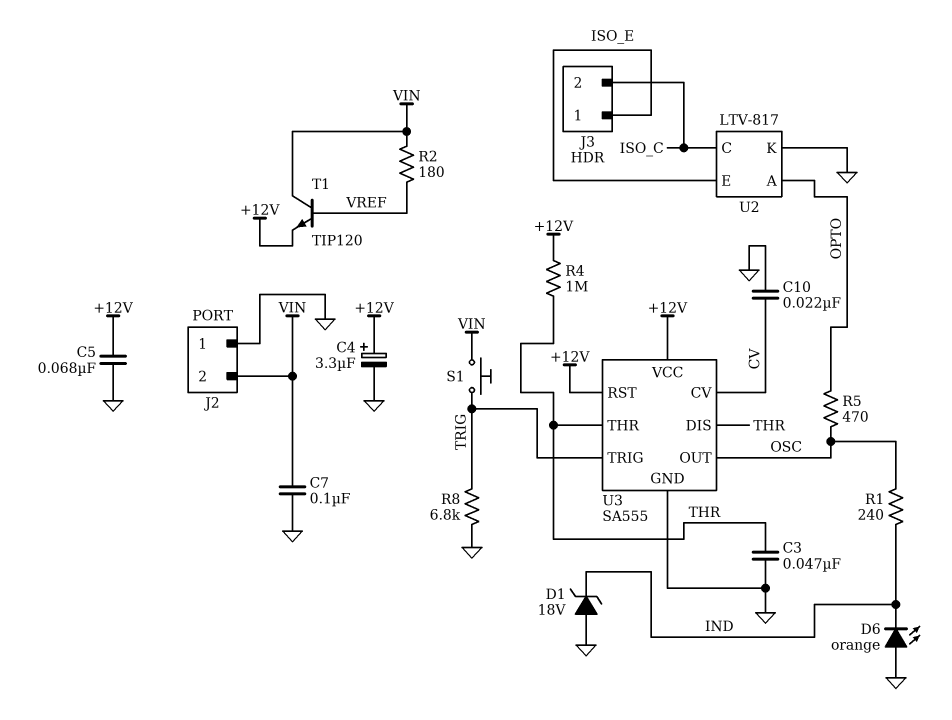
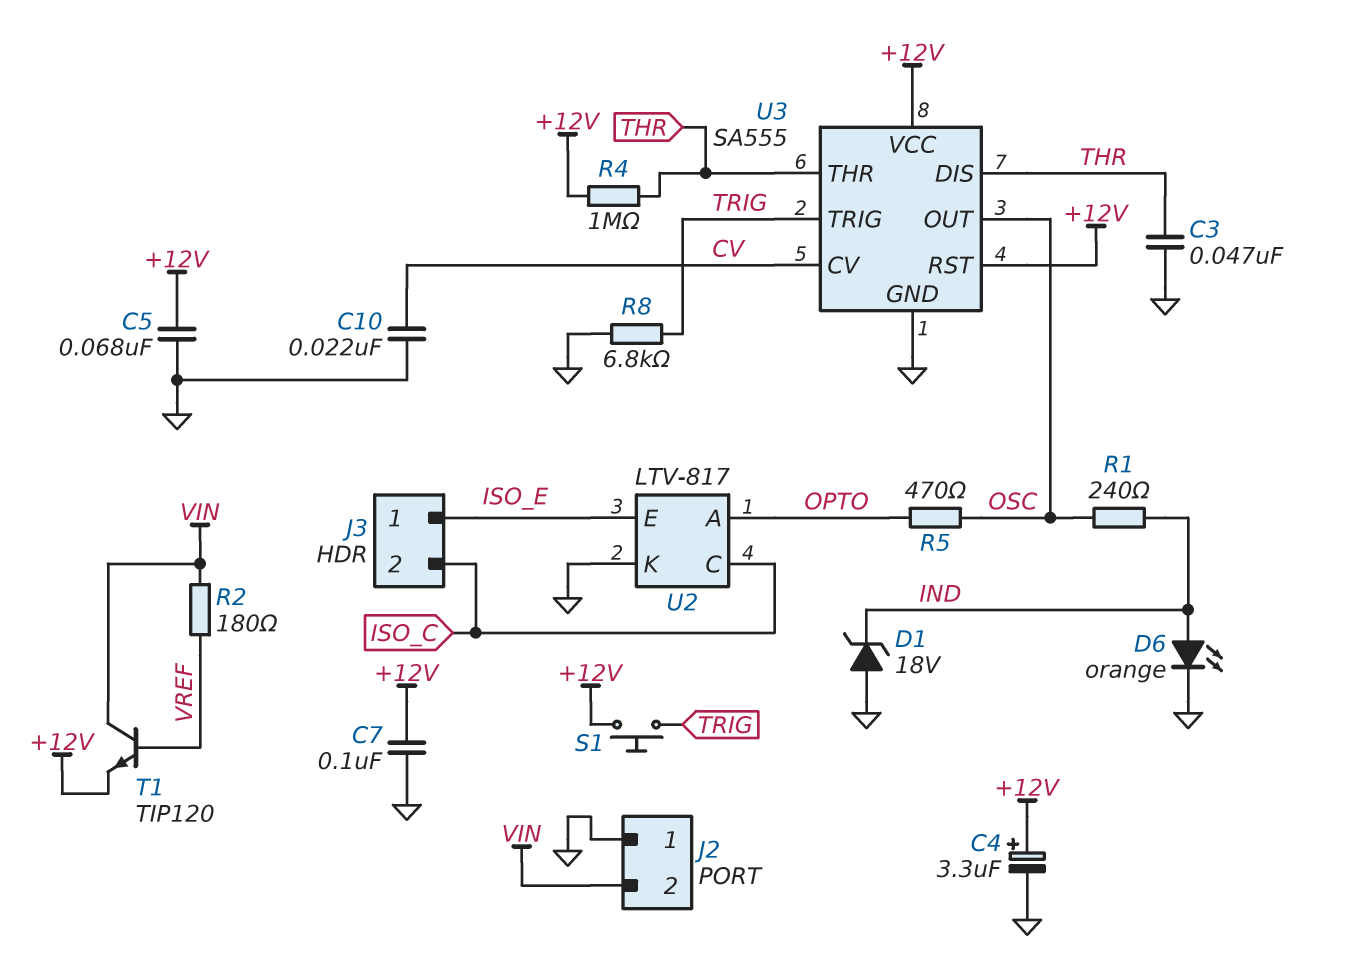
C7: 100nF (GND, VIN) -> 100nF (+12V, GND)
D6: LED orange (A GND, K IND) -> LED orange (A IND, K GND)
S1: button (TRIG, VIN) -> button (+12V, TRIG)

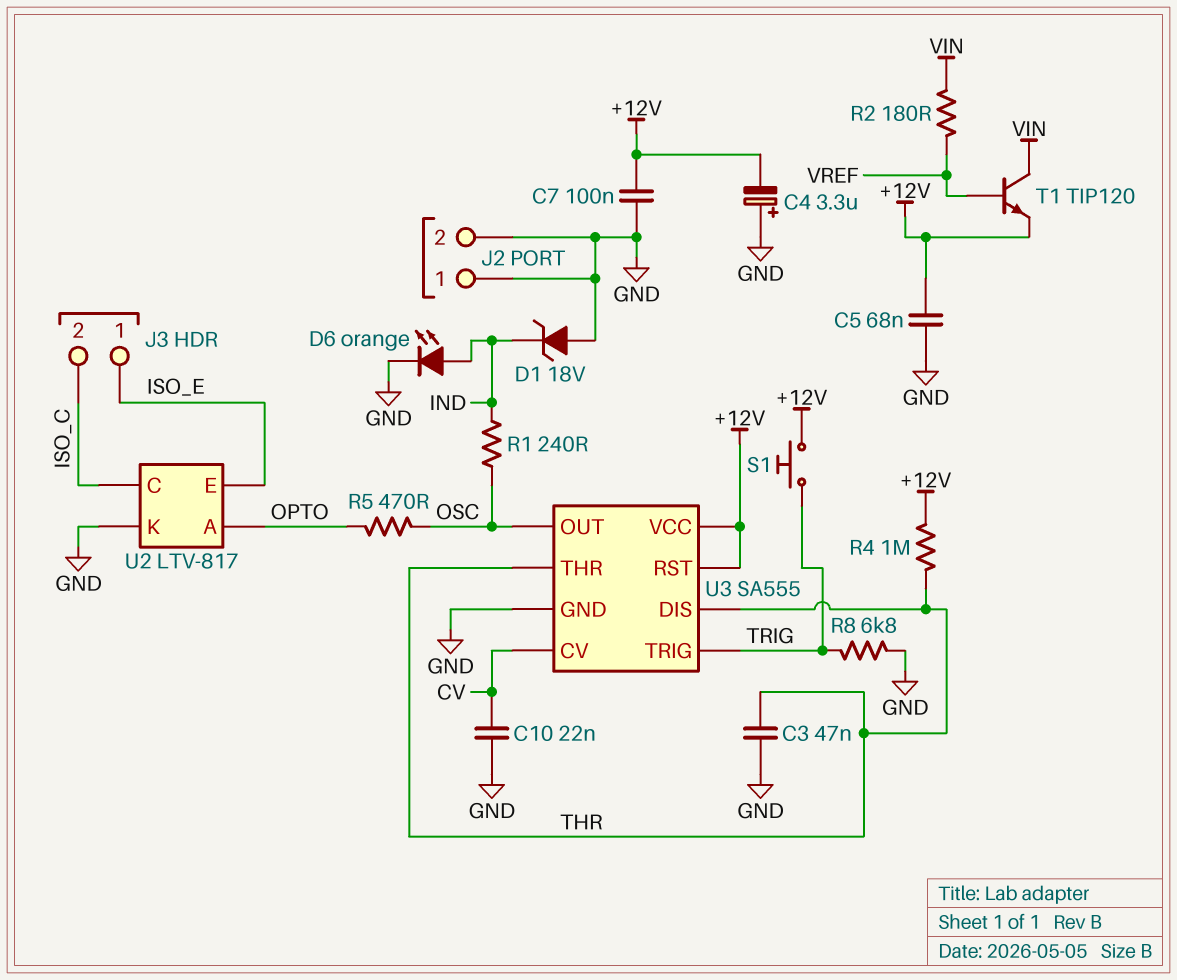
C4: 3.3uF (plus +12V, minus GND) -> 3.3uF (plus GND, minus +12V)
J2 pin 2: VIN -> GND

